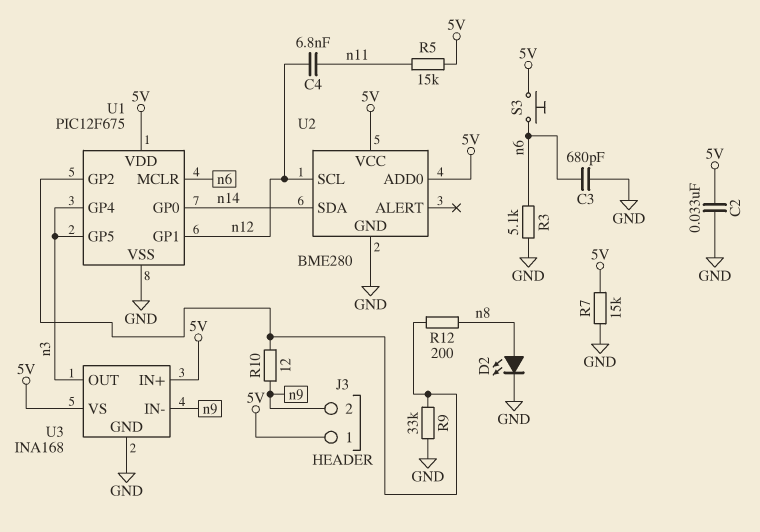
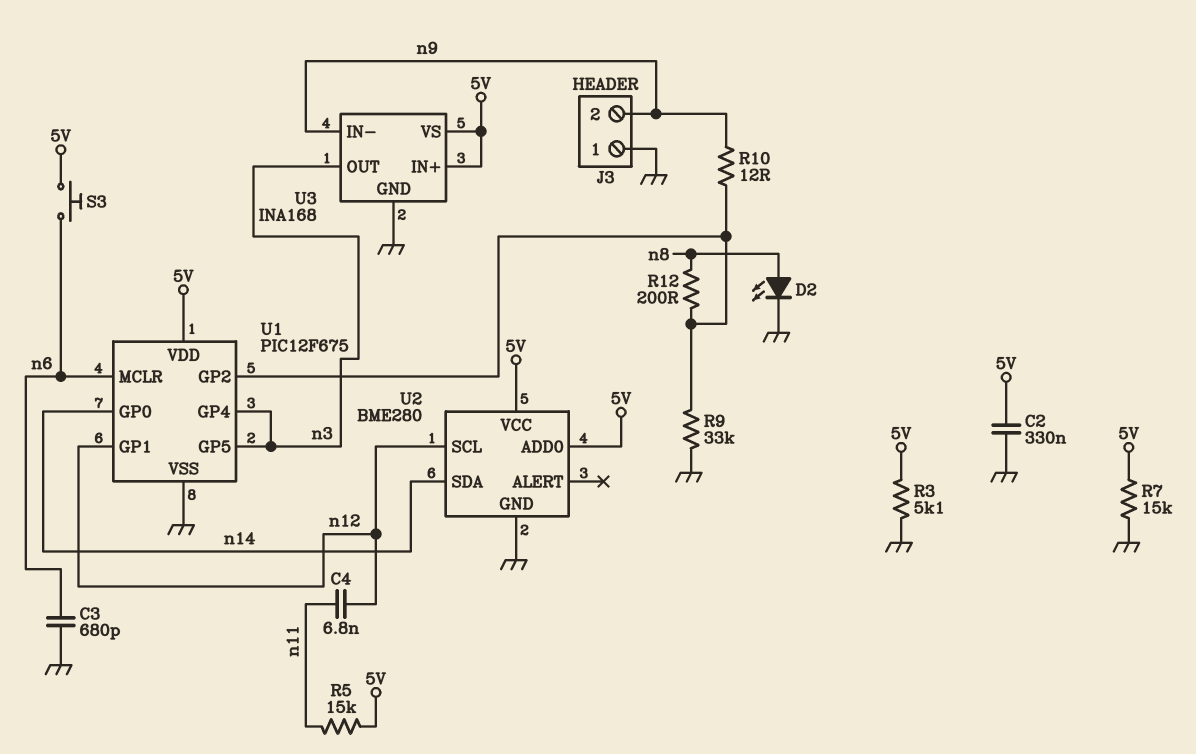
C2: 33nF (5V, GND) -> 330nF (5V, GND)
J3 pin 1: 5V -> GND
R3: 5.1k (GND, n6) -> 5.1k (5V, GND)

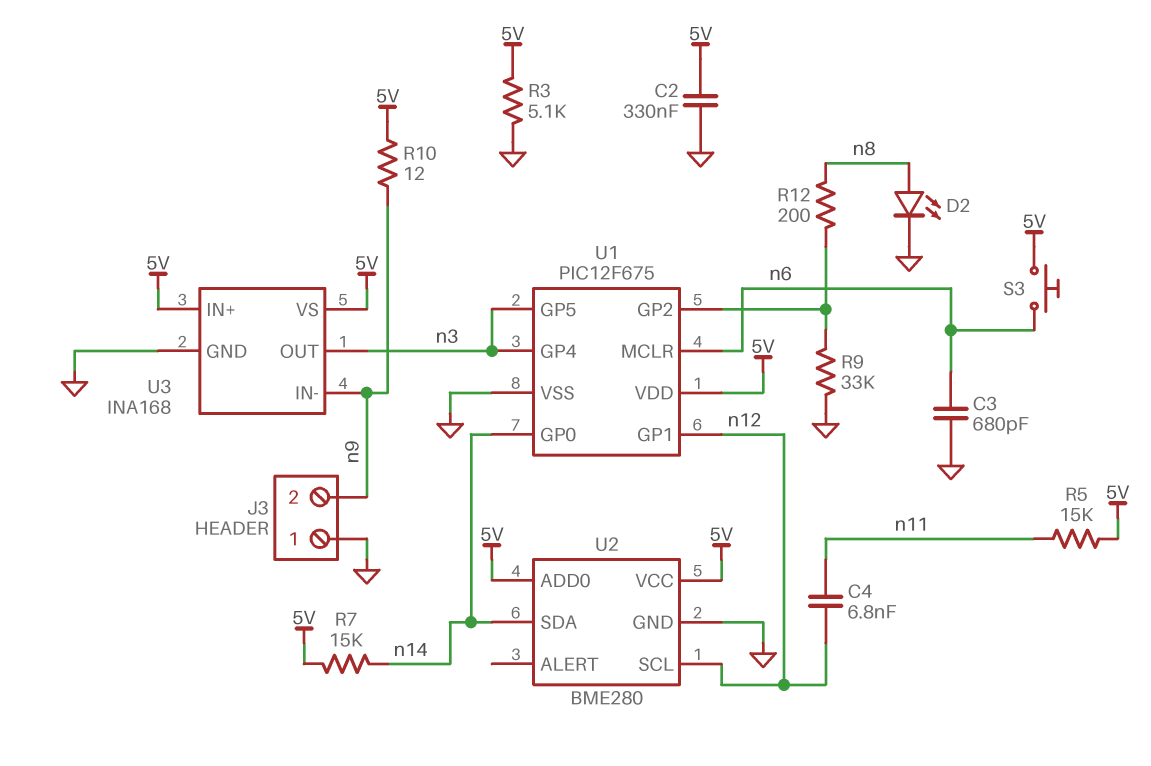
R7: 15k (5V, GND) -> 15k (5V, n14)
R10: 12 (U1/GP2, n9) -> 12 (5V, n9)

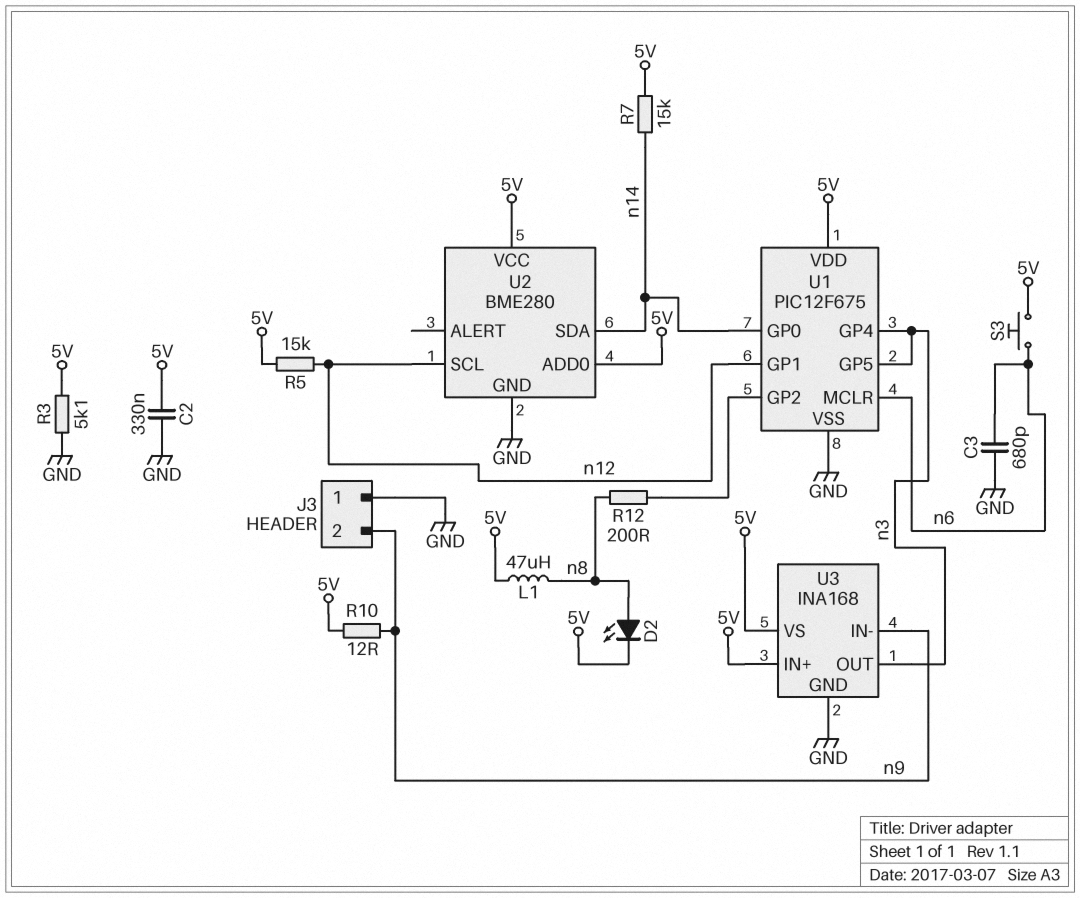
C4: 6.8nF (n11, n12) -> none
D2: LED (A n8, K GND) -> LED (A n8, K 5V)
L1: none -> 47uH (5V, n8)
R5: 15k (5V, n11) -> 15k (5V, n12)
R9: 33k (GND, U1/GP2) -> none

